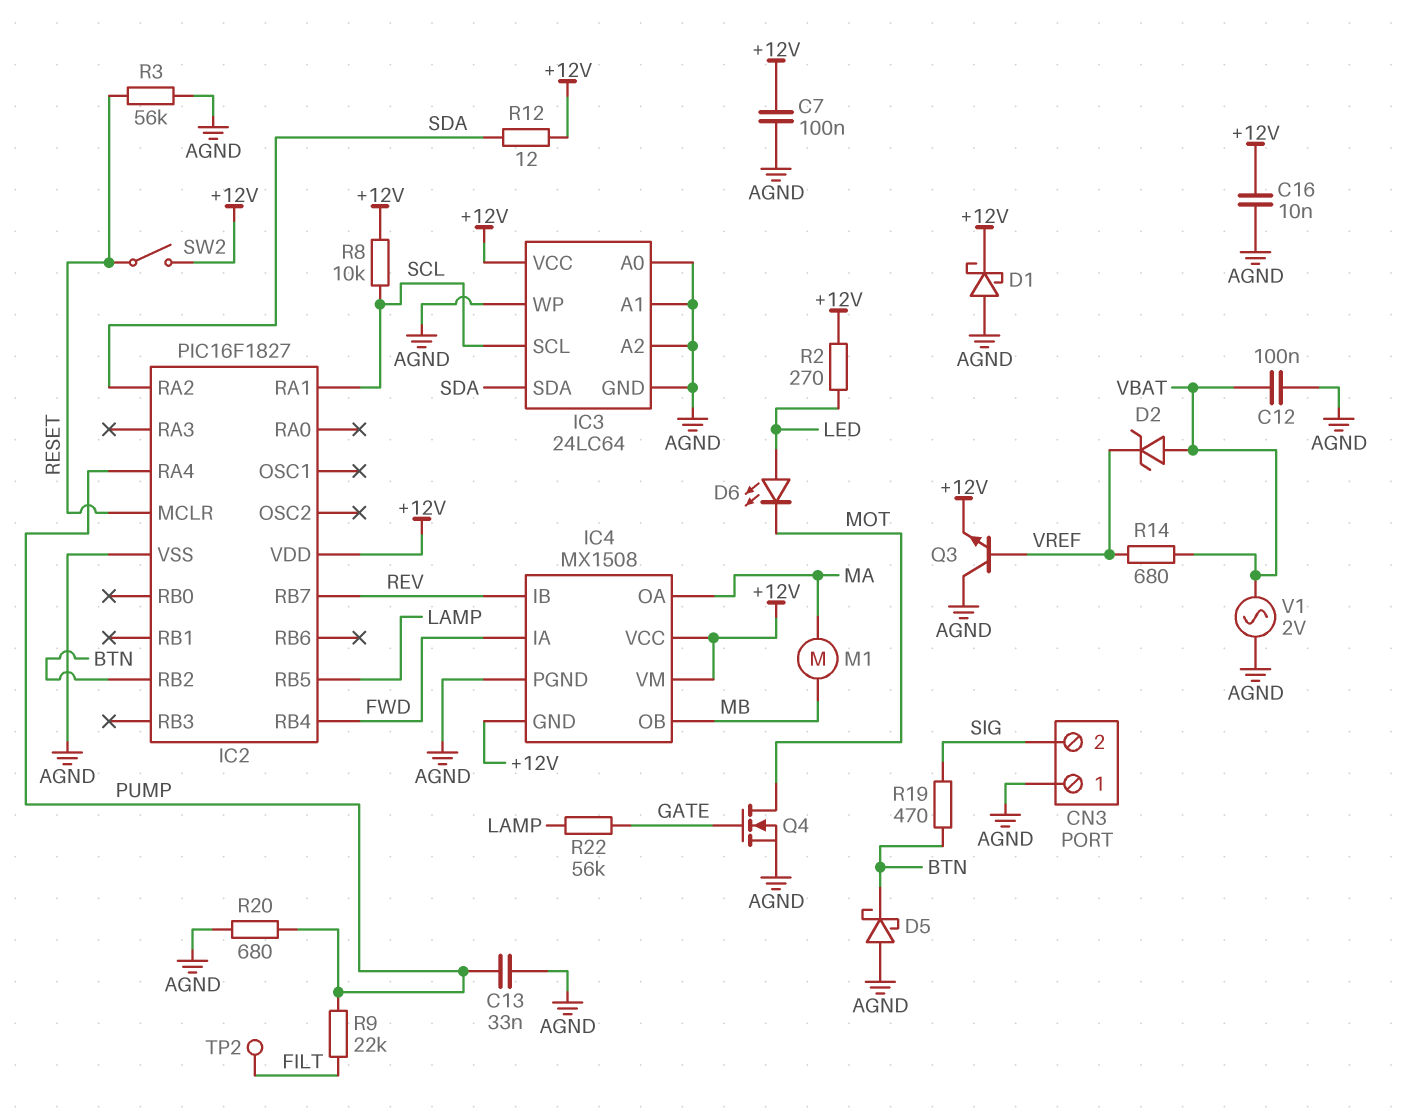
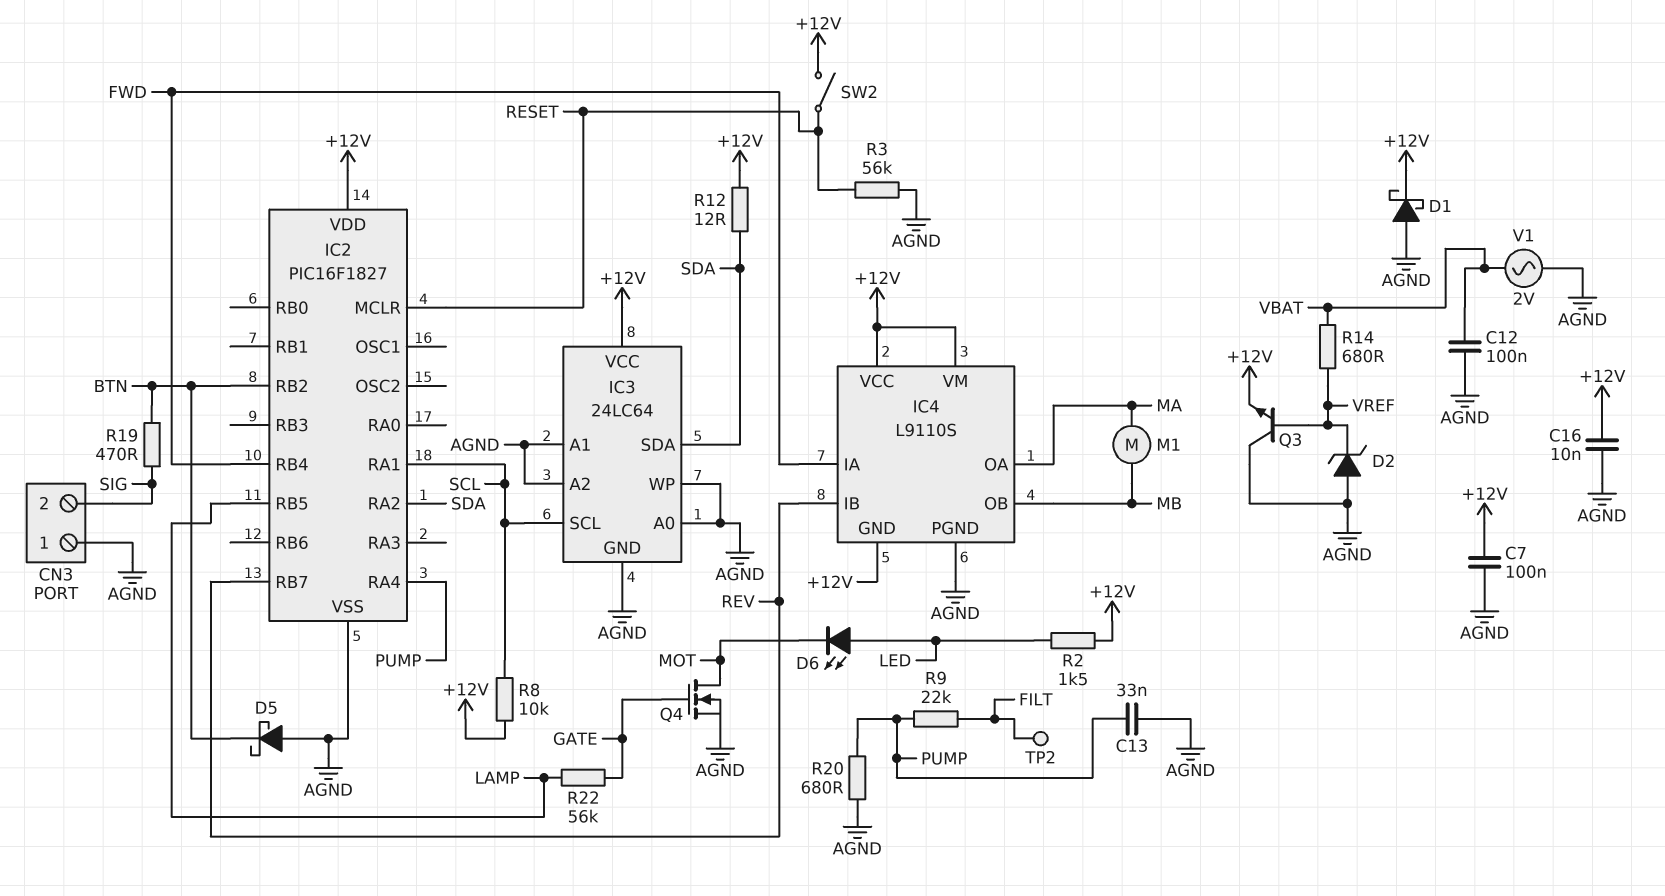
D2: zener (A VBAT, K VREF) -> zener (A AGND, K VREF)
IC4: MX1508 -> L9110S
R2: 270 (+12V, LED) -> 1.5k (+12V, LED)

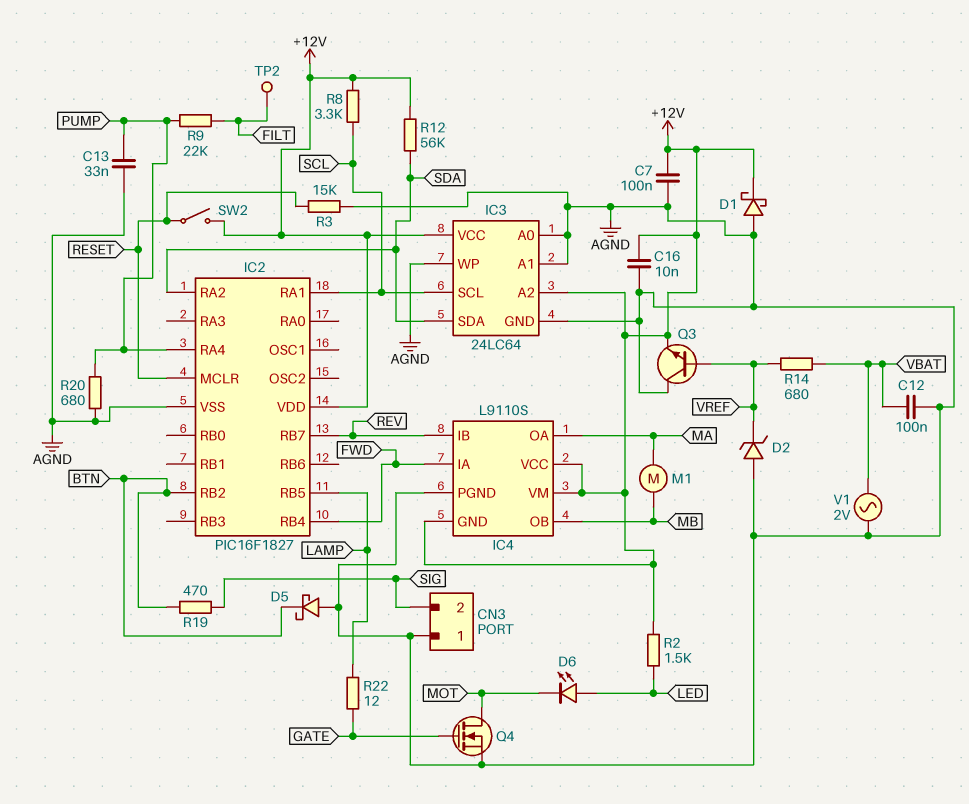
IC3 pin A2: AGND -> +12V
R3: 56k (AGND, RESET) -> 15k (AGND, RESET)
R8: 10k (+12V, SCL) -> 3.3k (+12V, SCL)
R12: 12 (+12V, SDA) -> 56k (+12V, SDA)
R22: 56k (GATE, LAMP) -> 12 (GATE, LAMP)

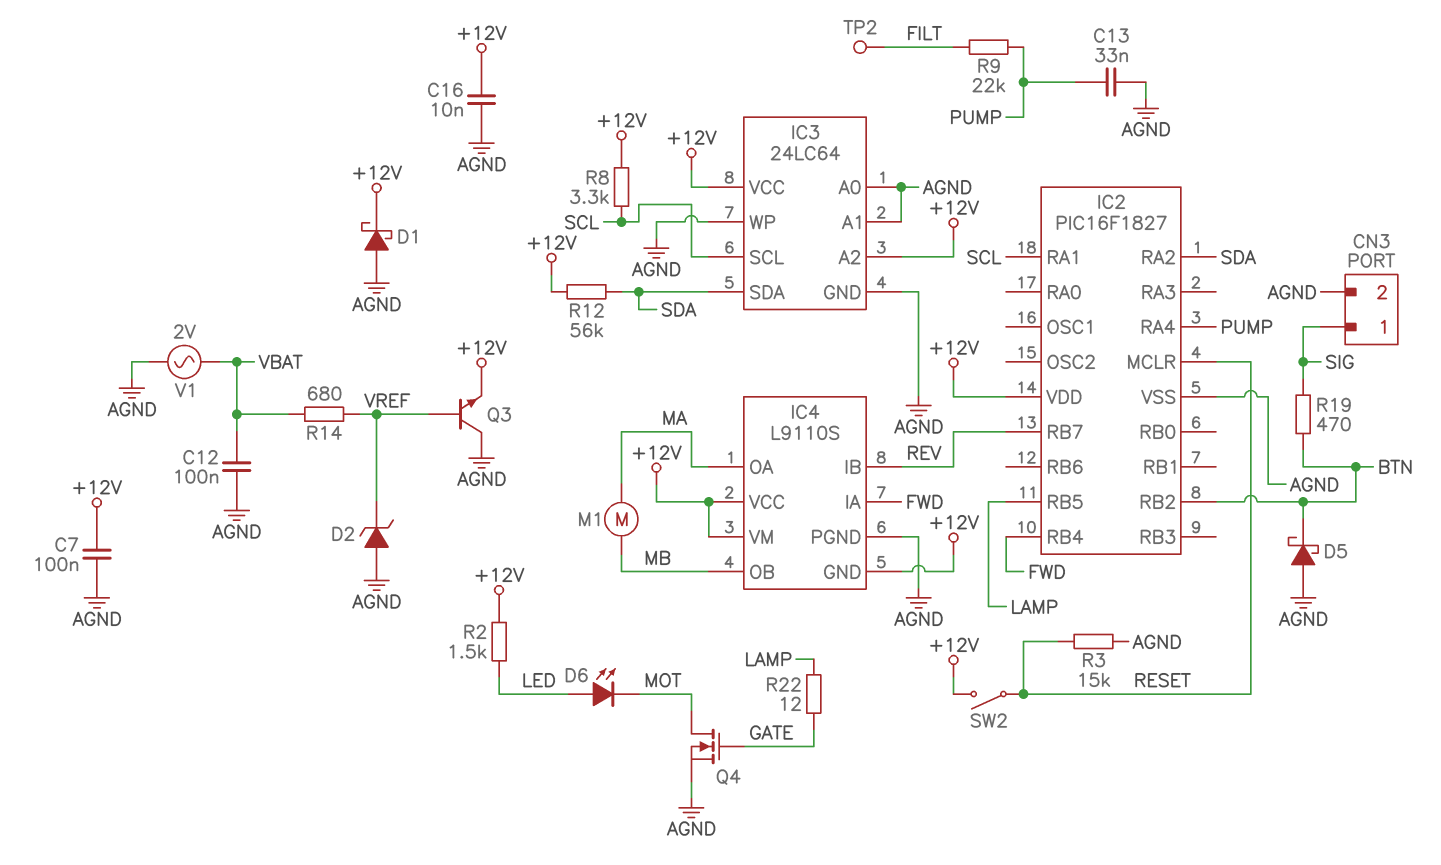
CN3 pin 1: AGND -> SIG
CN3 pin 2: SIG -> AGND
R20: 680 (AGND, PUMP) -> none

